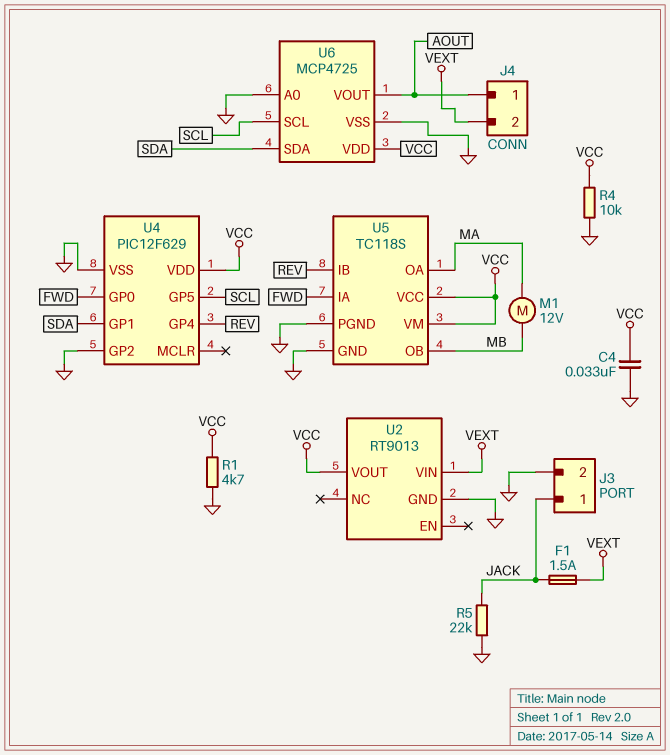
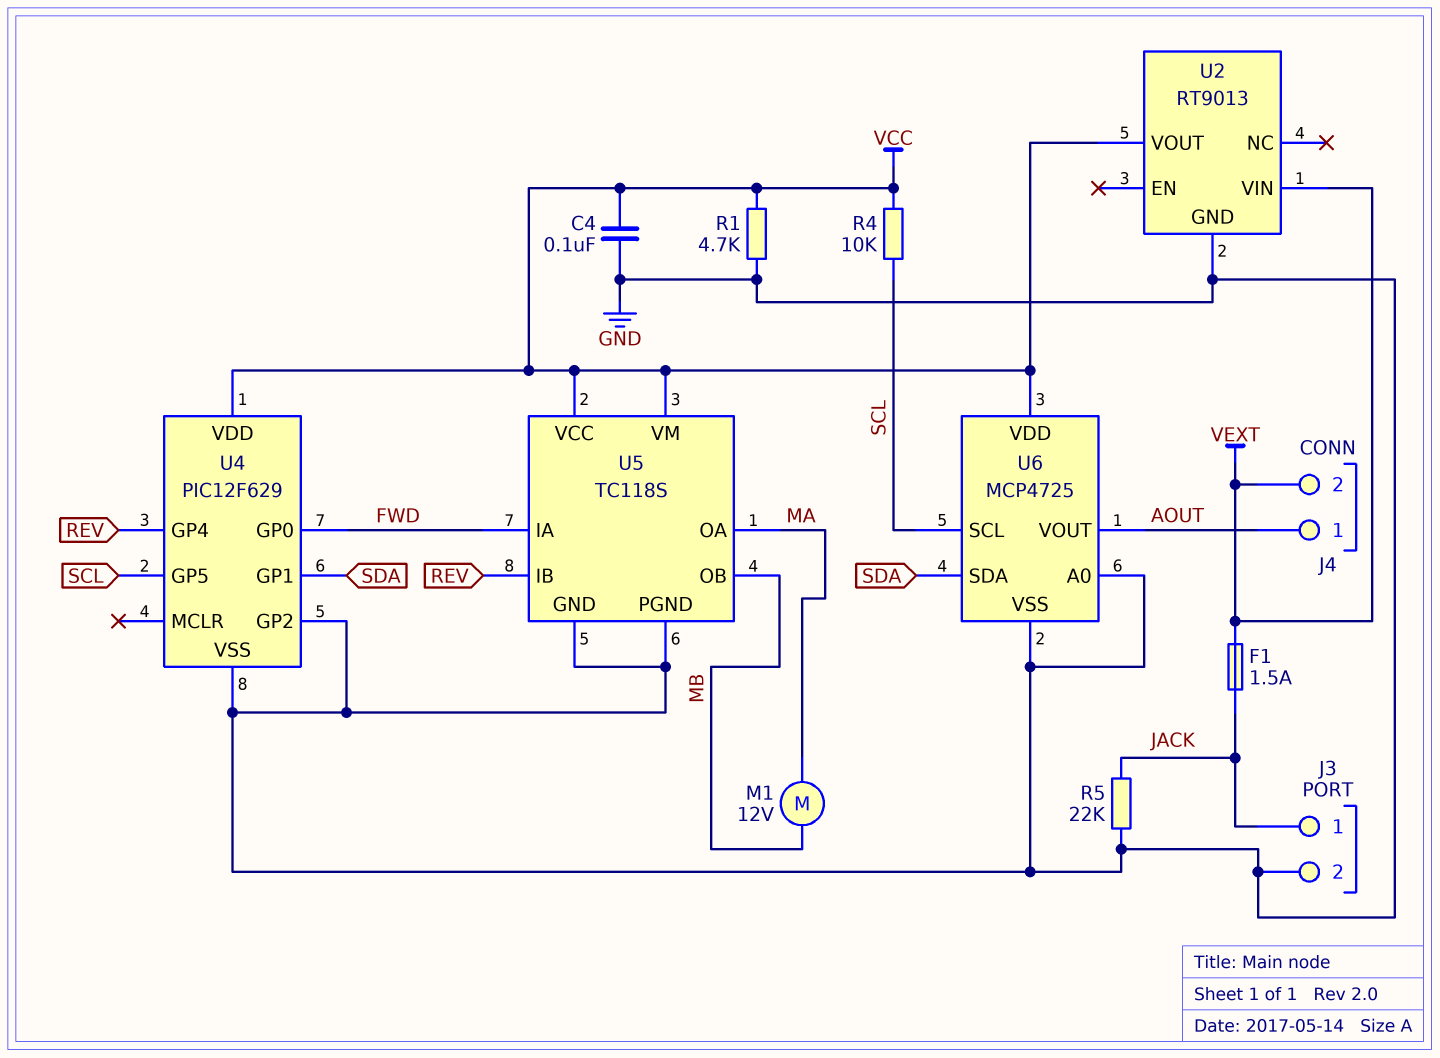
C4: 33nF (GND, VCC) -> 100nF (GND, VCC)
R4: 10k (GND, VCC) -> 10k (SCL, VCC)

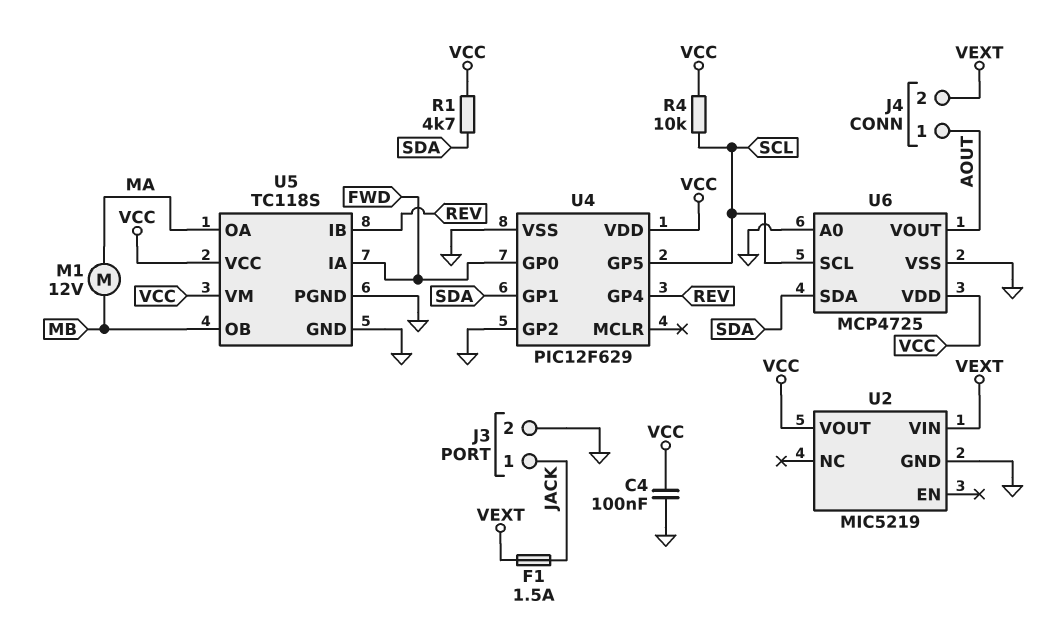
R1: 4.7k (GND, VCC) -> 4.7k (SDA, VCC)
R5: 22k (GND, JACK) -> none
U2: RT9013 -> MIC5219

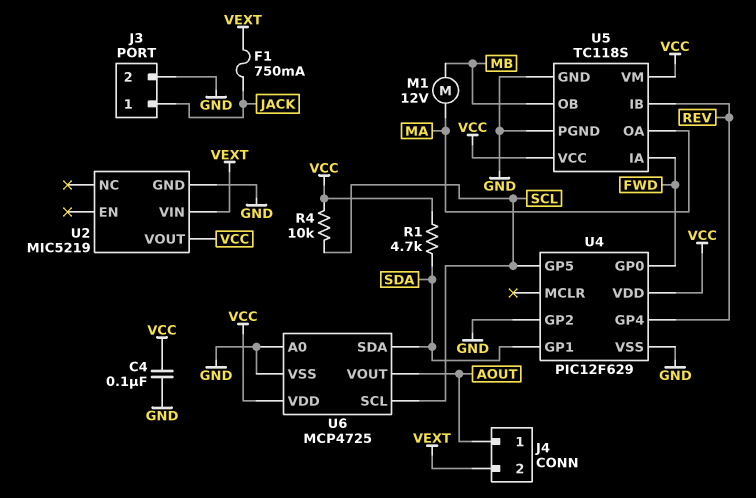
F1: 1.5A (JACK, VEXT) -> 750mA (JACK, VEXT)

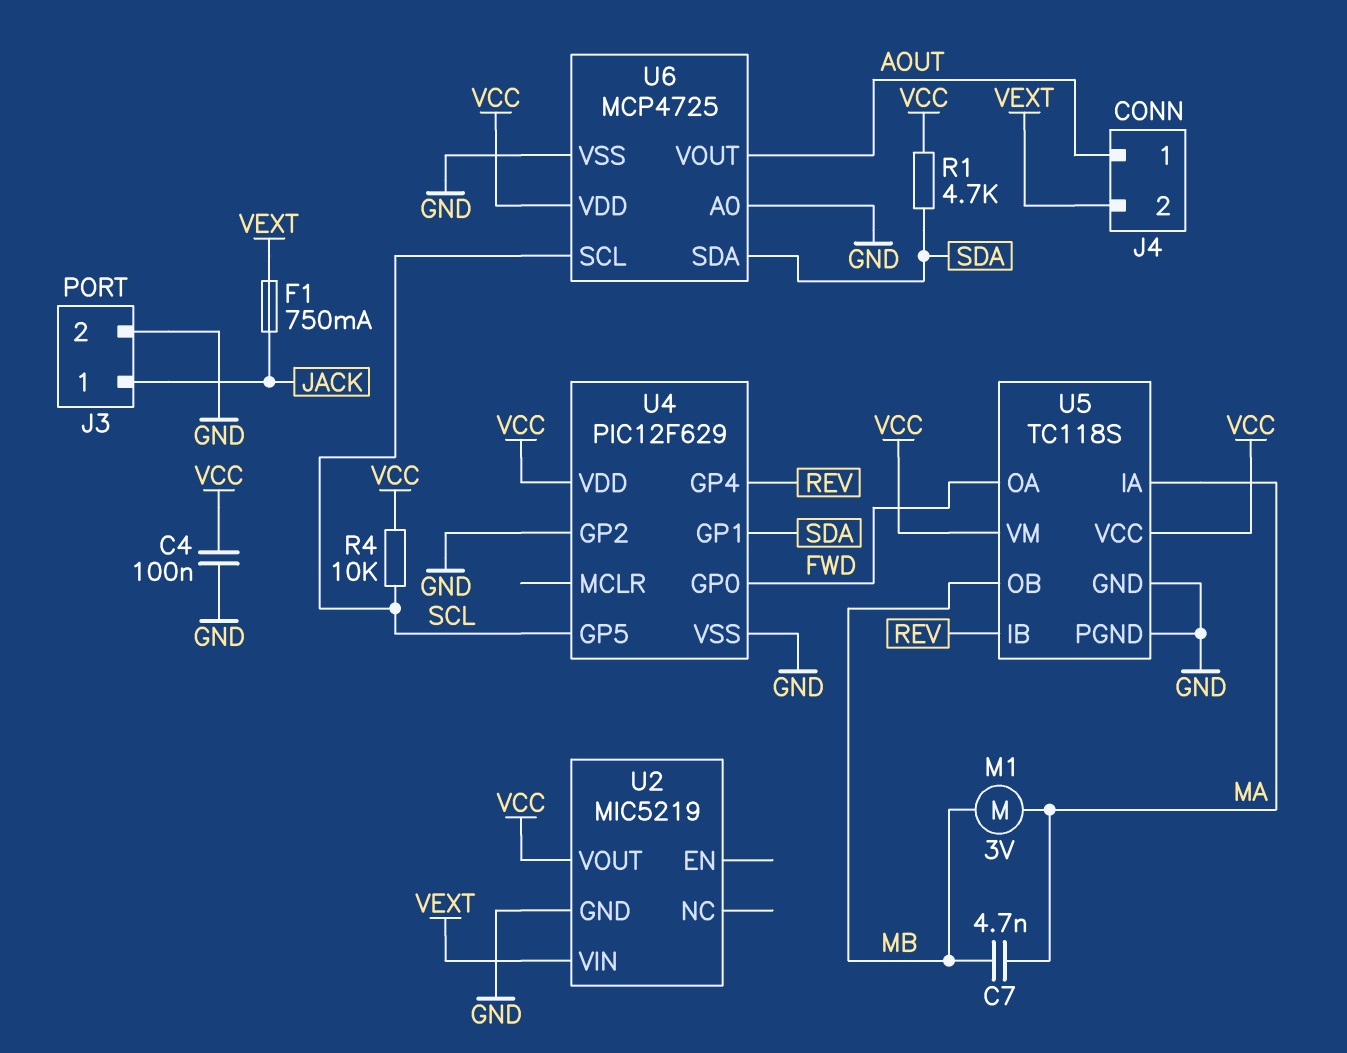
C7: none -> 4.7nF (MA, MB)
M1: motor 12V (MA, MB) -> motor 3V (MA, MB)
U5 pin IA: FWD -> MA
U5 pin OA: MA -> FWD

